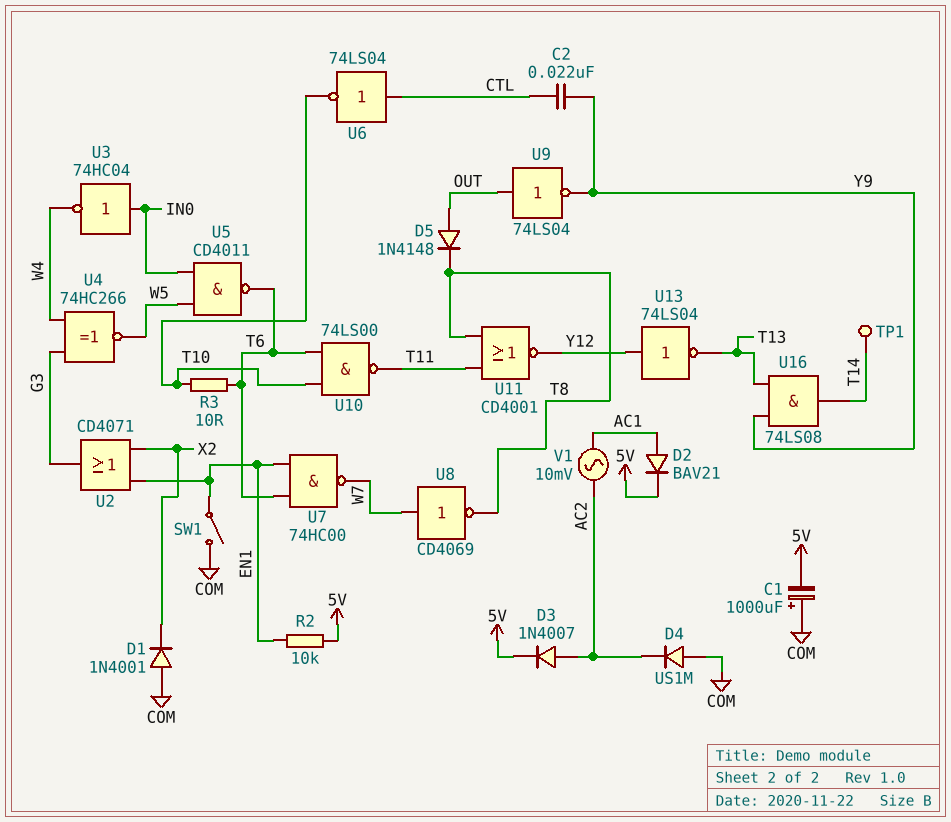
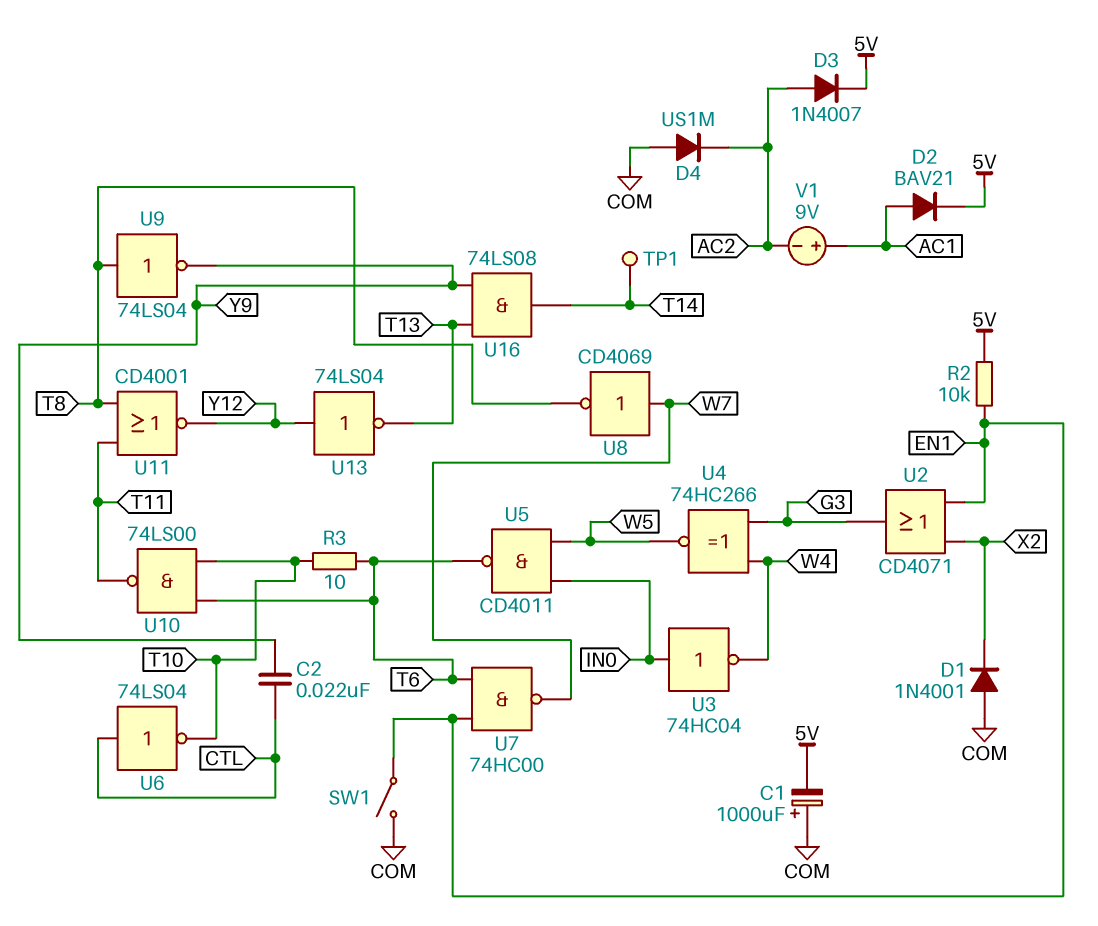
D5: diode 1N4148 (A OUT, K T8) -> none
U9: NOT 74LS04 (in OUT, out Y9) -> NOT 74LS04 (in T8, out Y9)
V1: AC 10mV (AC1, AC2) -> 9V (plus AC1, minus AC2)

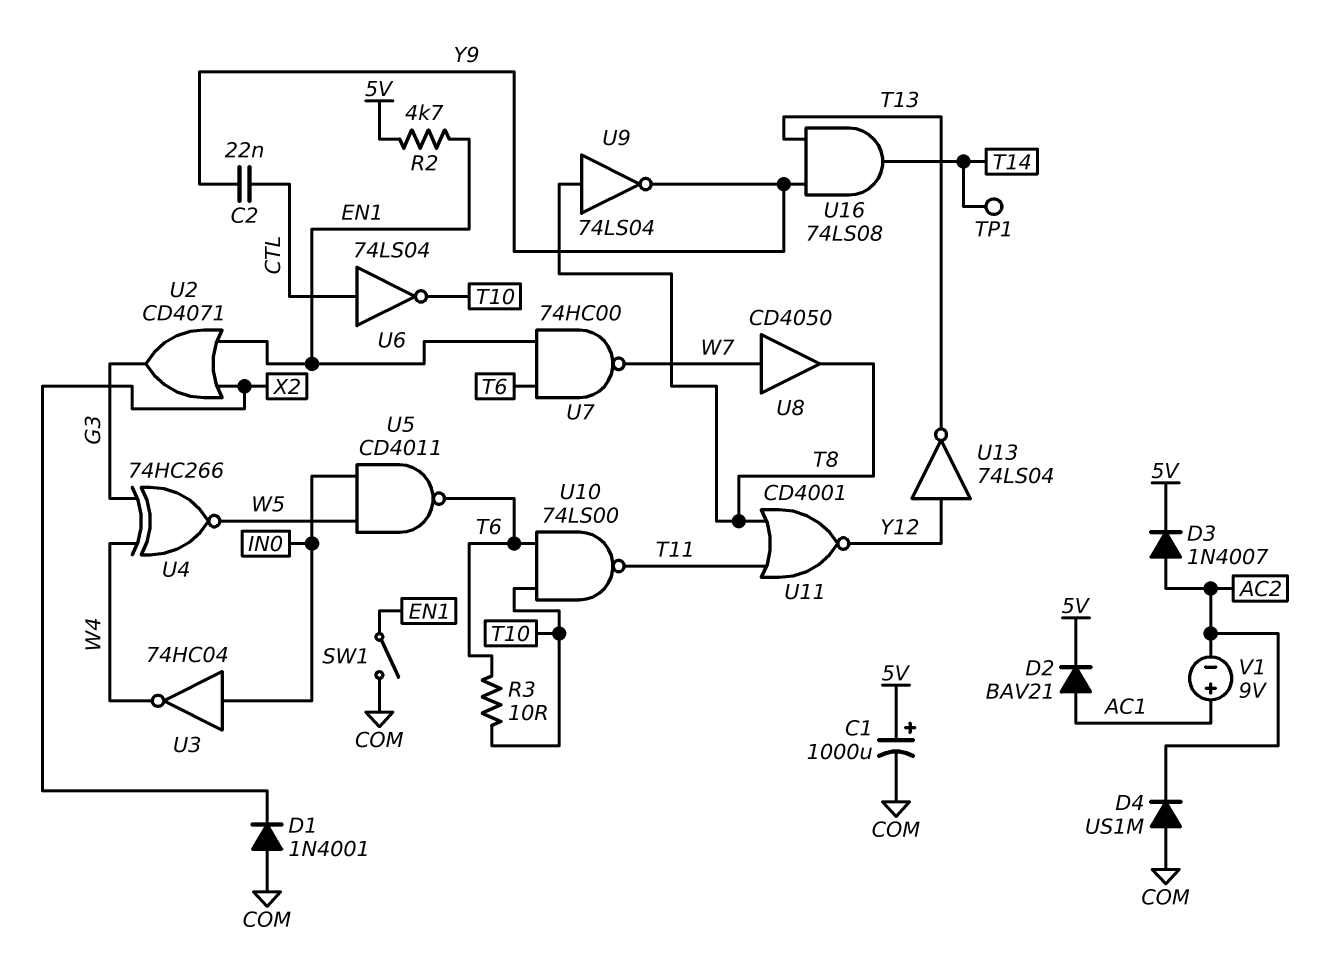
C1: 1000uF (plus COM, minus 5V) -> 1000uF (plus 5V, minus COM)
R2: 10k (5V, EN1) -> 4.7k (5V, EN1)
U8: NOT CD4069 (in W7, out T8) -> buffer CD4050 (in W7, out T8)

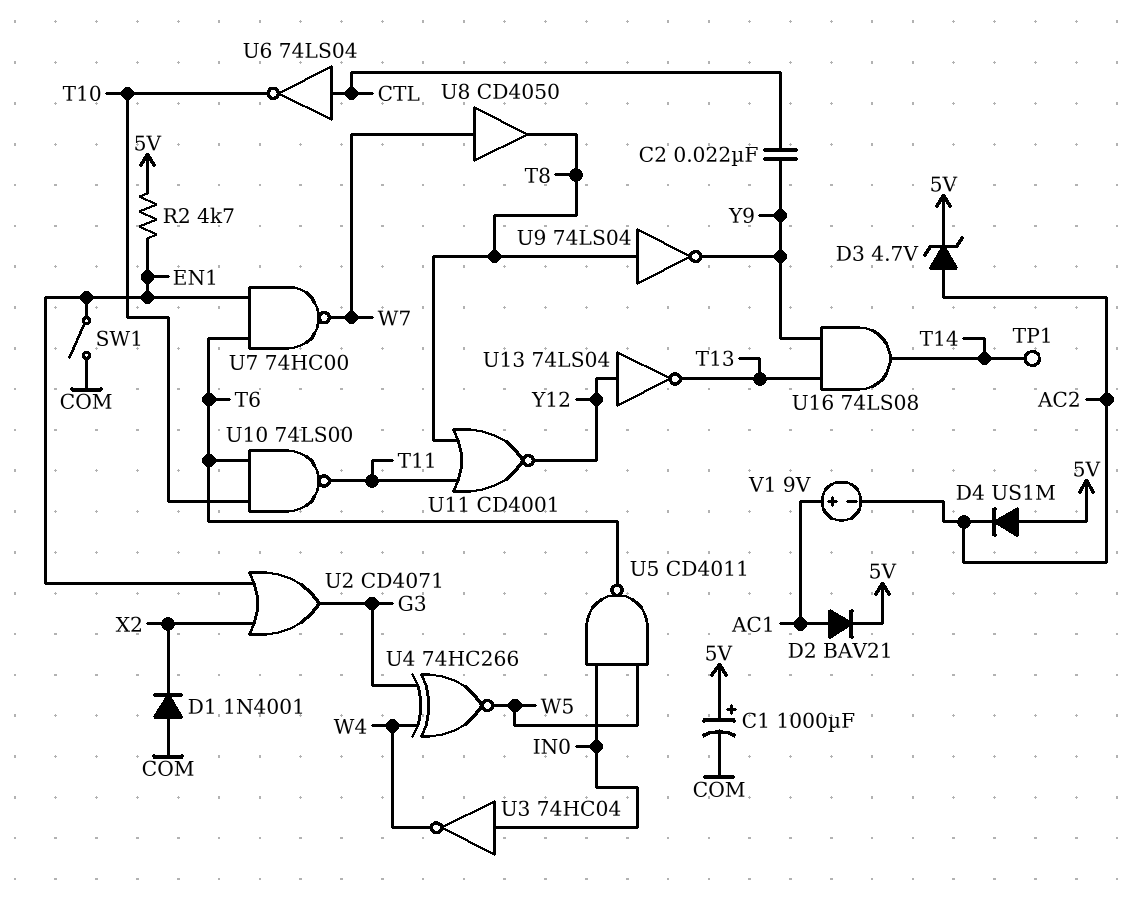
D3: diode 1N4007 (A AC2, K 5V) -> zener 4.7V (A AC2, K 5V)
D4: diode US1M (A COM, K AC2) -> diode US1M (A 5V, K AC2)
R3: 10 (T6, T10) -> none

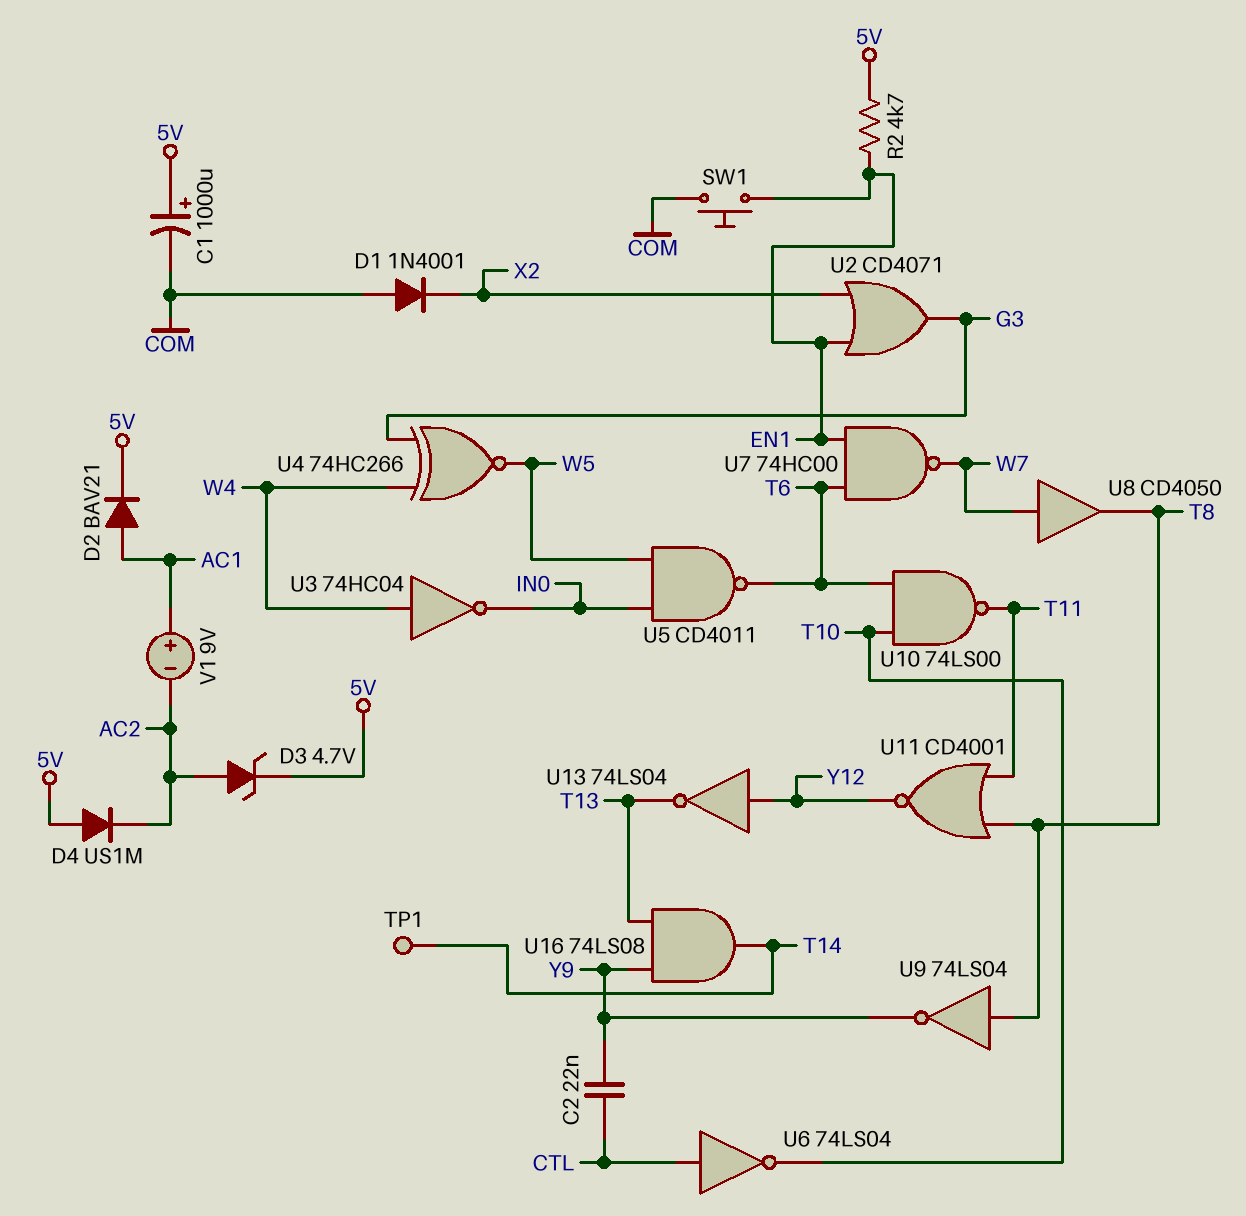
SW1: switch (COM, EN1) -> button (COM, EN1)
U3: NOT 74HC04 (in IN0, out W4) -> NOT 74HC04 (in W4, out IN0)

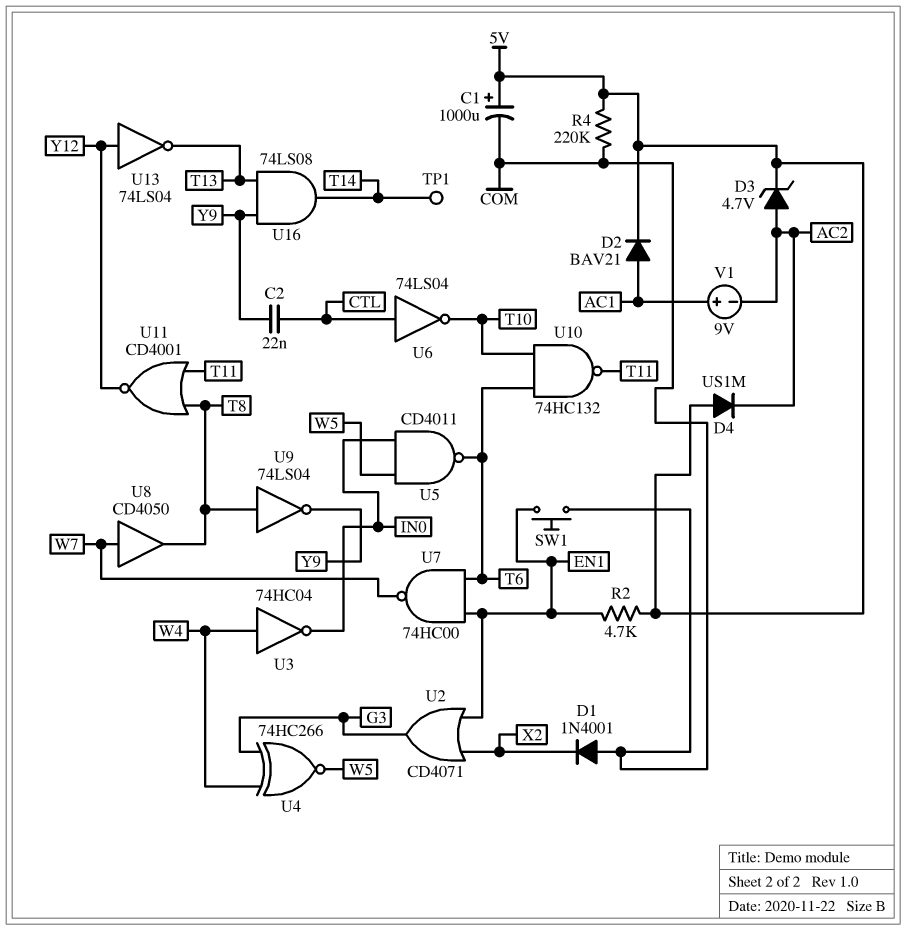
R4: none -> 220k (5V, COM)
U10: NAND 74LS00 (in T6, in T10, out T11) -> NAND 74HC132 (in T6, in T10, out T11)

